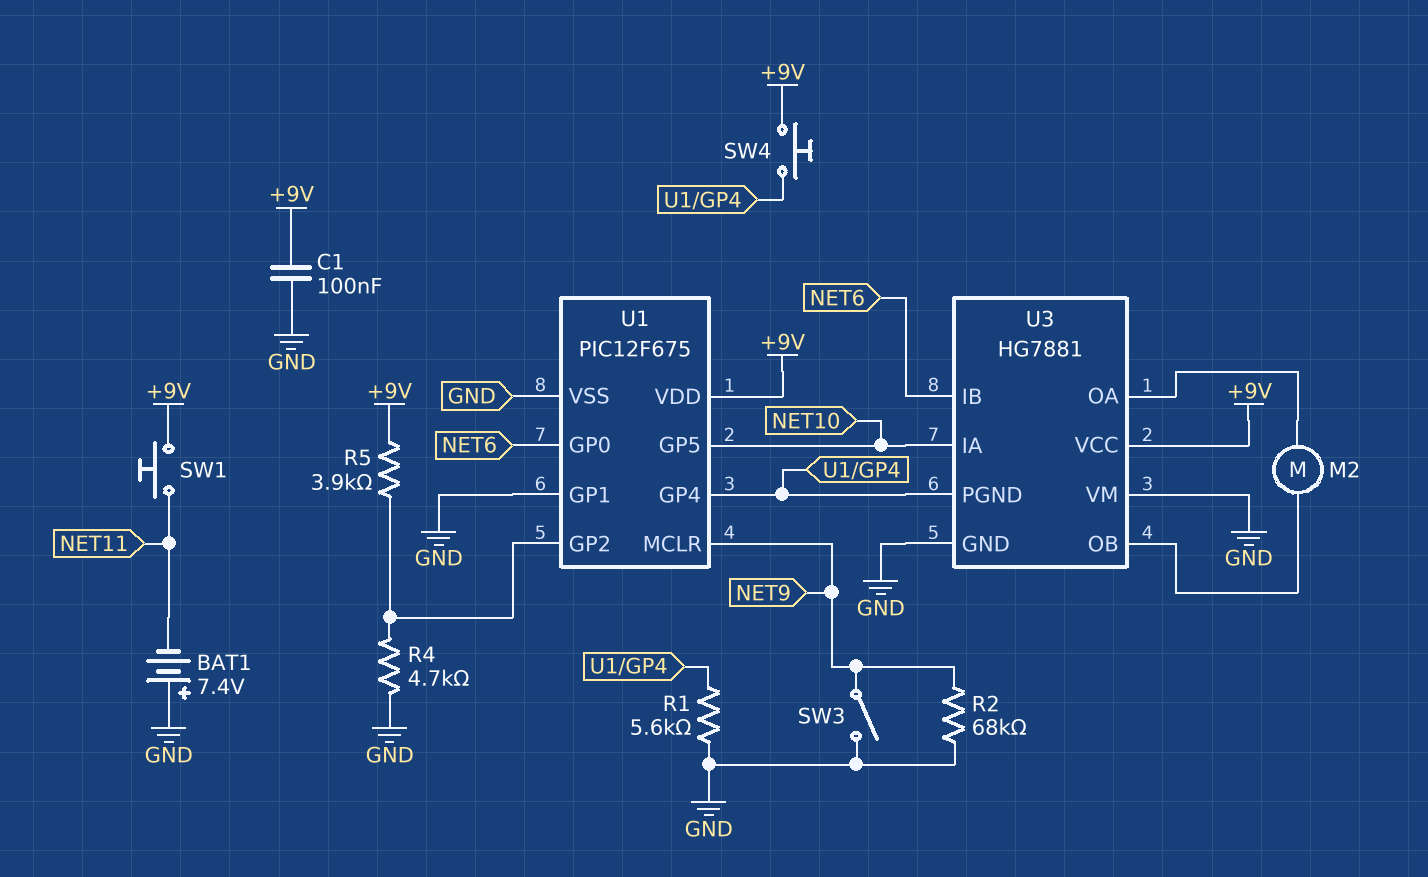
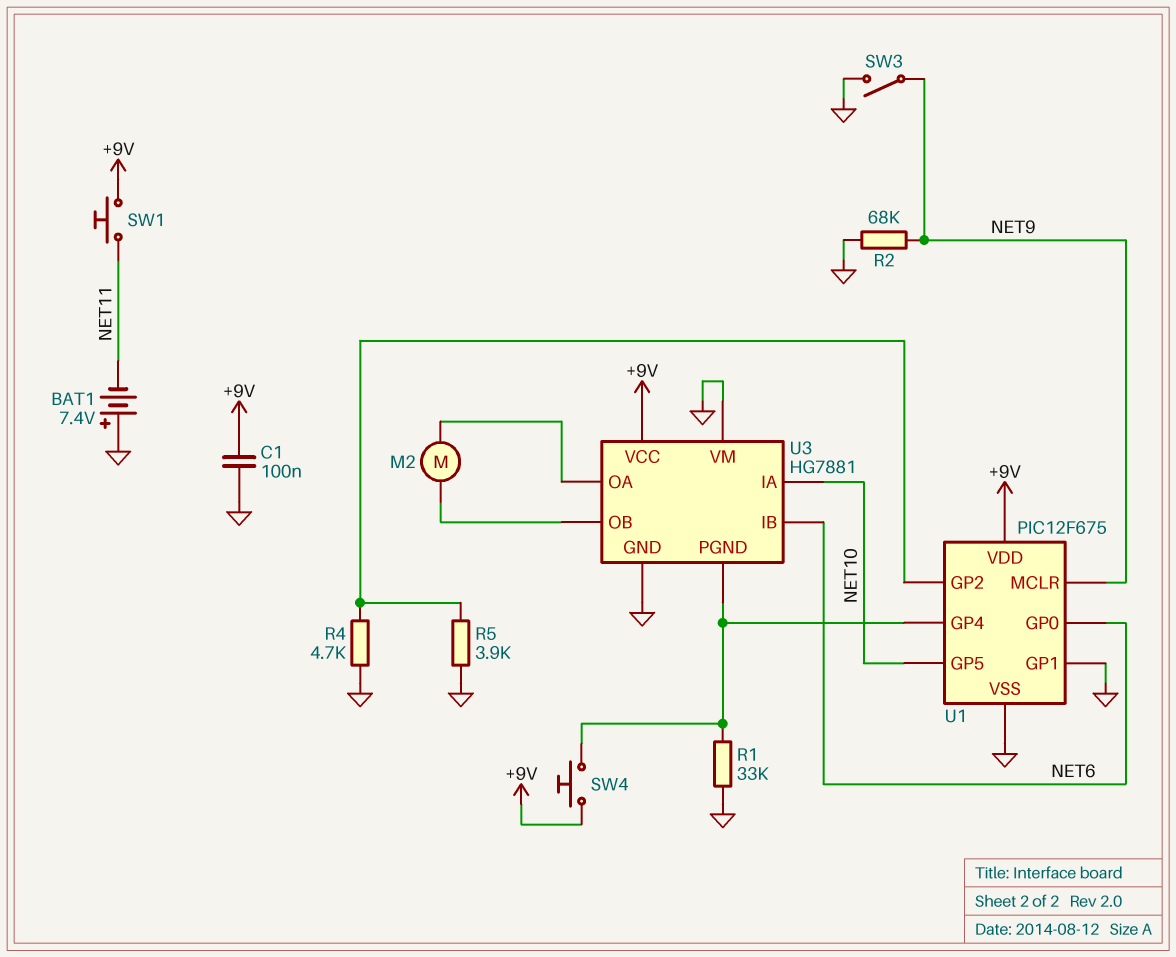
R1: 5.6k (GND, U1/GP4) -> 33k (GND, U1/GP4)
R5: 3.9k (+9V, U1/GP2) -> 3.9k (GND, U1/GP2)

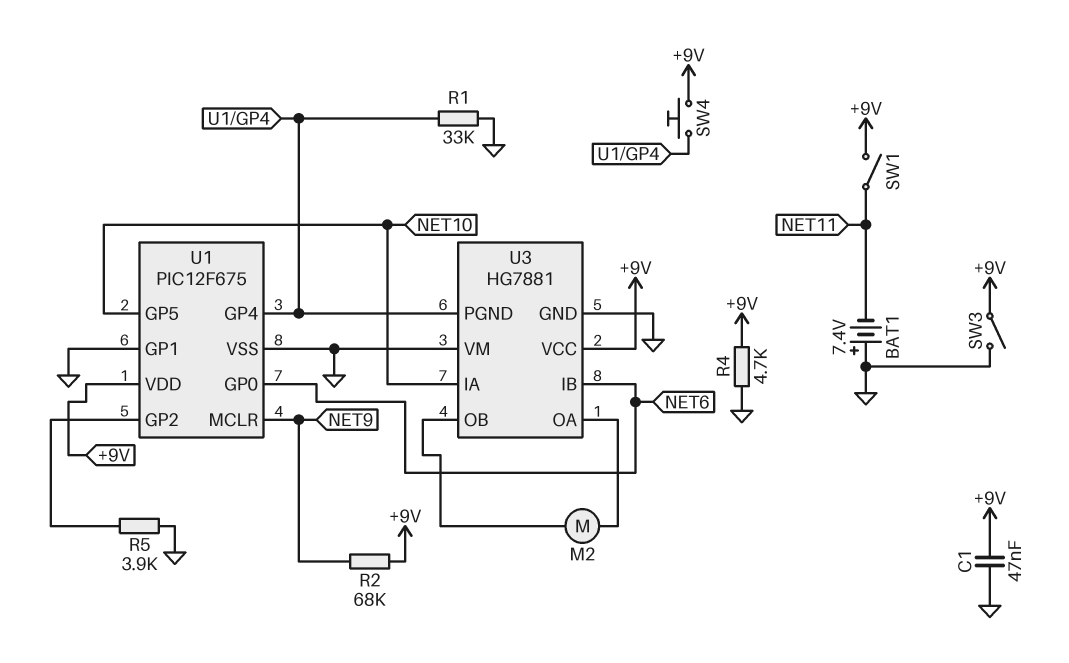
C1: 100nF (+9V, GND) -> 47nF (+9V, GND)
R2: 68k (GND, NET9) -> 68k (+9V, NET9)
R4: 4.7k (GND, U1/GP2) -> 4.7k (+9V, GND)
SW1: button (+9V, NET11) -> switch (+9V, NET11)
SW3: switch (GND, NET9) -> switch (+9V, GND)

